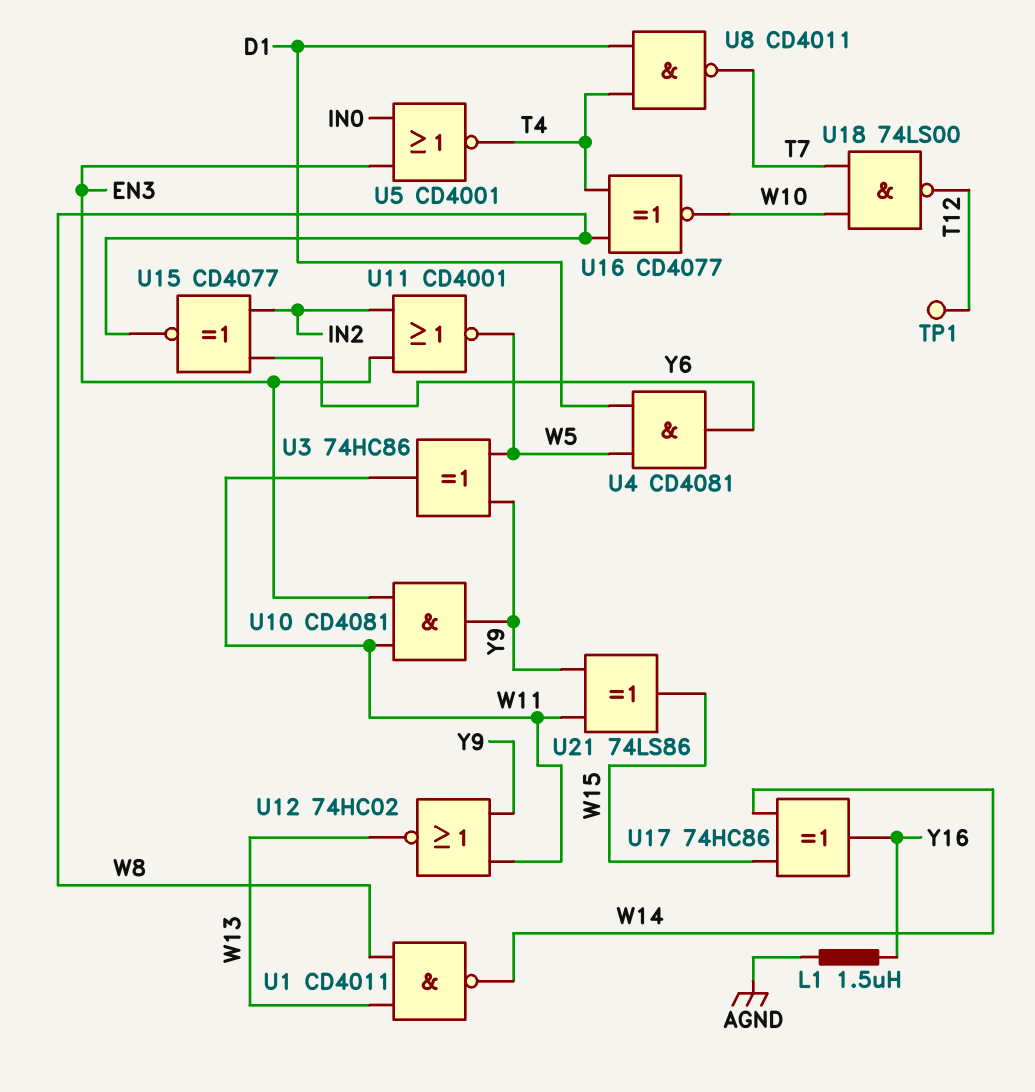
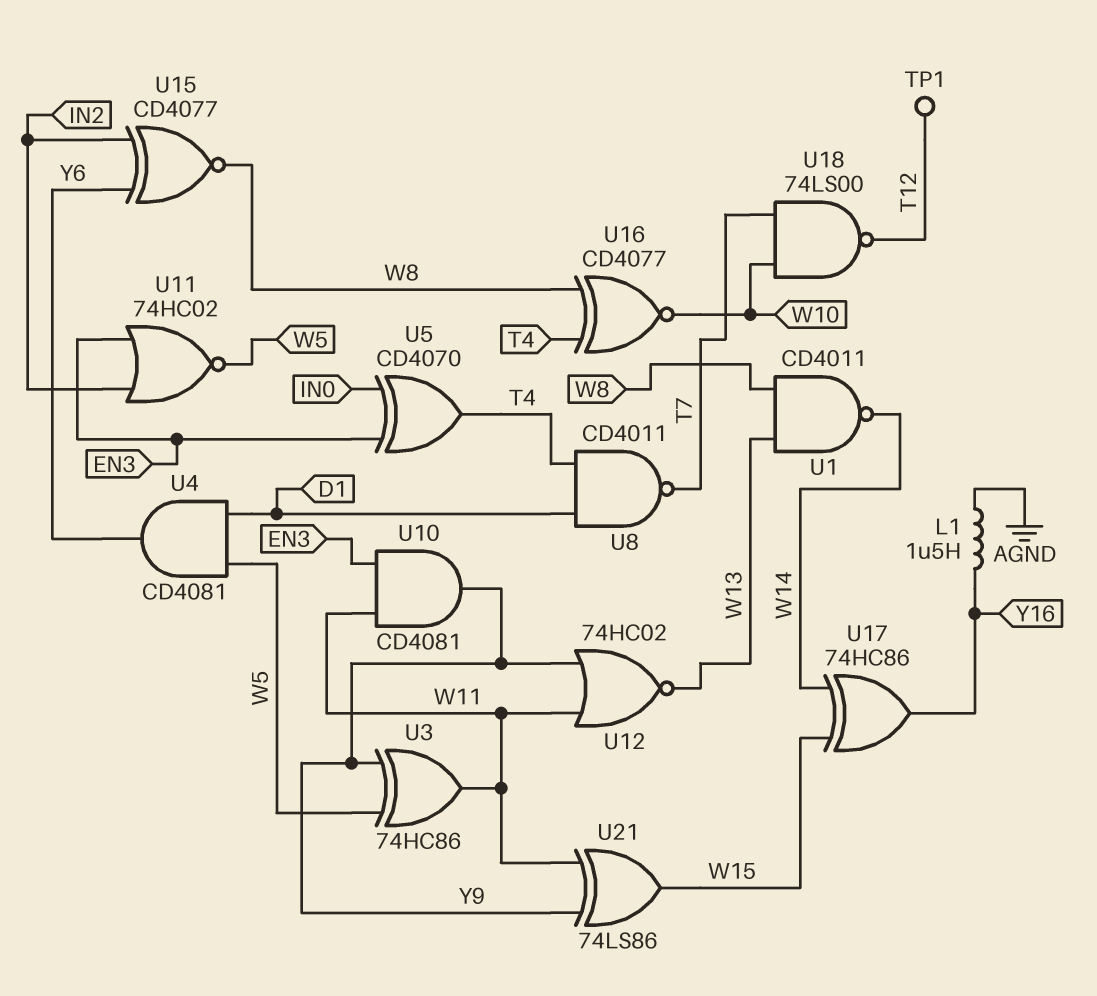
U5: NOR CD4001 (in EN3, in IN0, out T4) -> XOR CD4070 (in EN3, in IN0, out T4)
U11: NOR CD4001 (in EN3, in IN2, out W5) -> NOR 74HC02 (in EN3, in IN2, out W5)

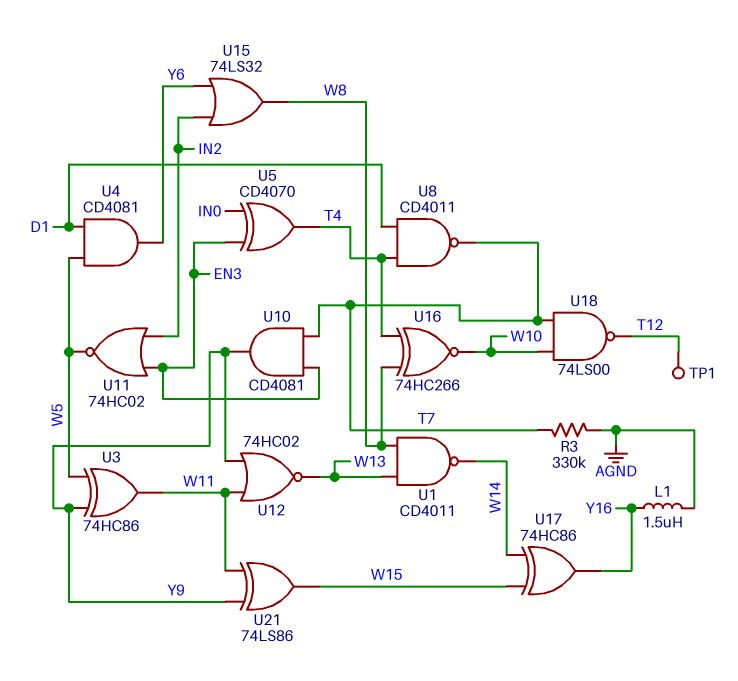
R3: none -> 330k (AGND, T7)
U10: AND CD4081 (in EN3, in W11, out Y9) -> AND CD4081 (in EN3, in T7, out Y9)
U15: XNOR CD4077 (in IN2, in Y6, out W8) -> OR 74LS32 (in IN2, in Y6, out W8)
U16: XNOR CD4077 (in T4, in W8, out W10) -> XNOR 74HC266 (in T4, in W8, out W10)

